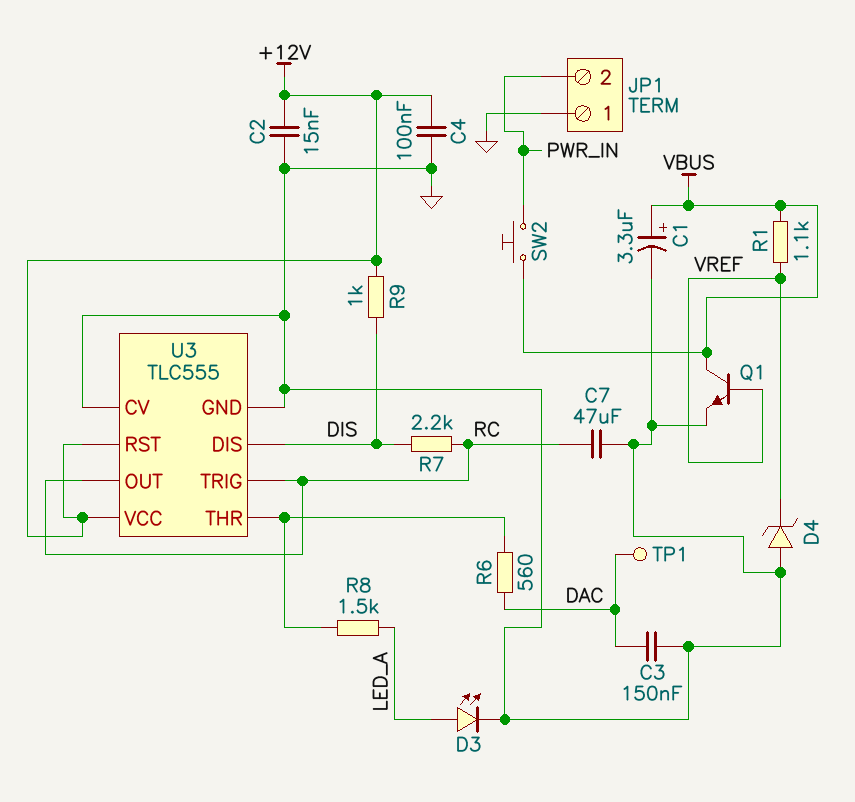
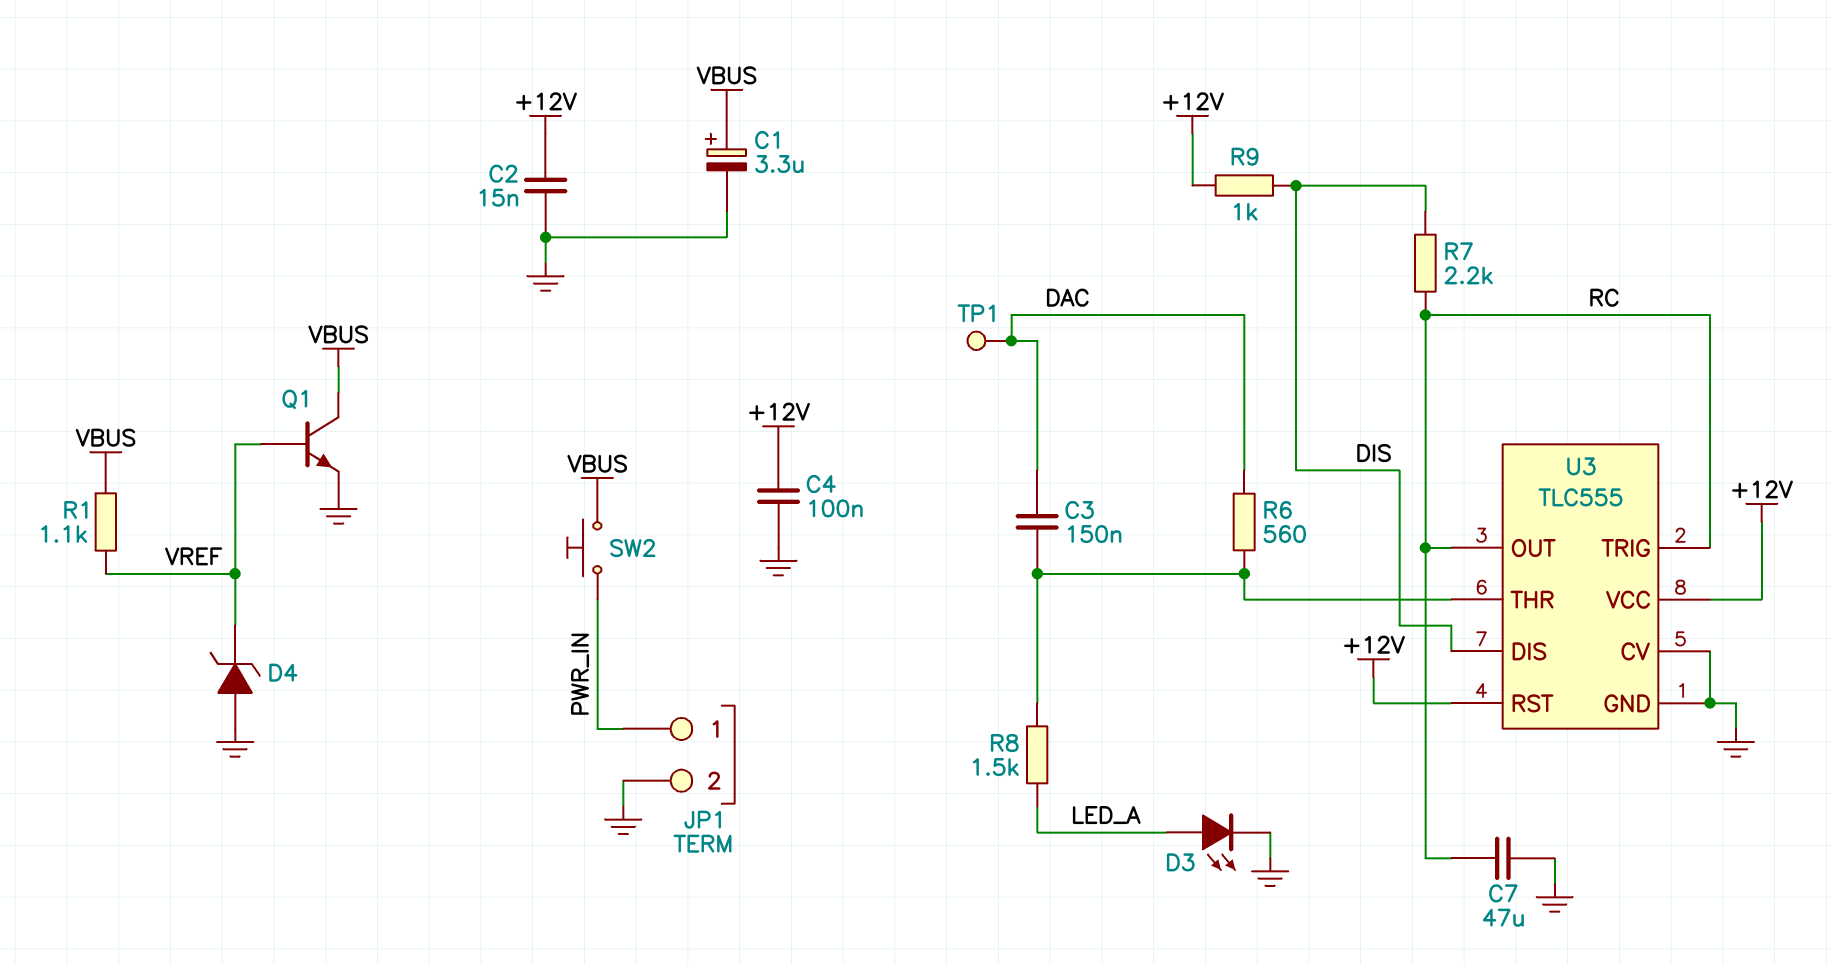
C3: 150nF (DAC, GND) -> 150nF (DAC, U3/THR)
JP1 pin 1: GND -> PWR_IN
JP1 pin 2: PWR_IN -> GND

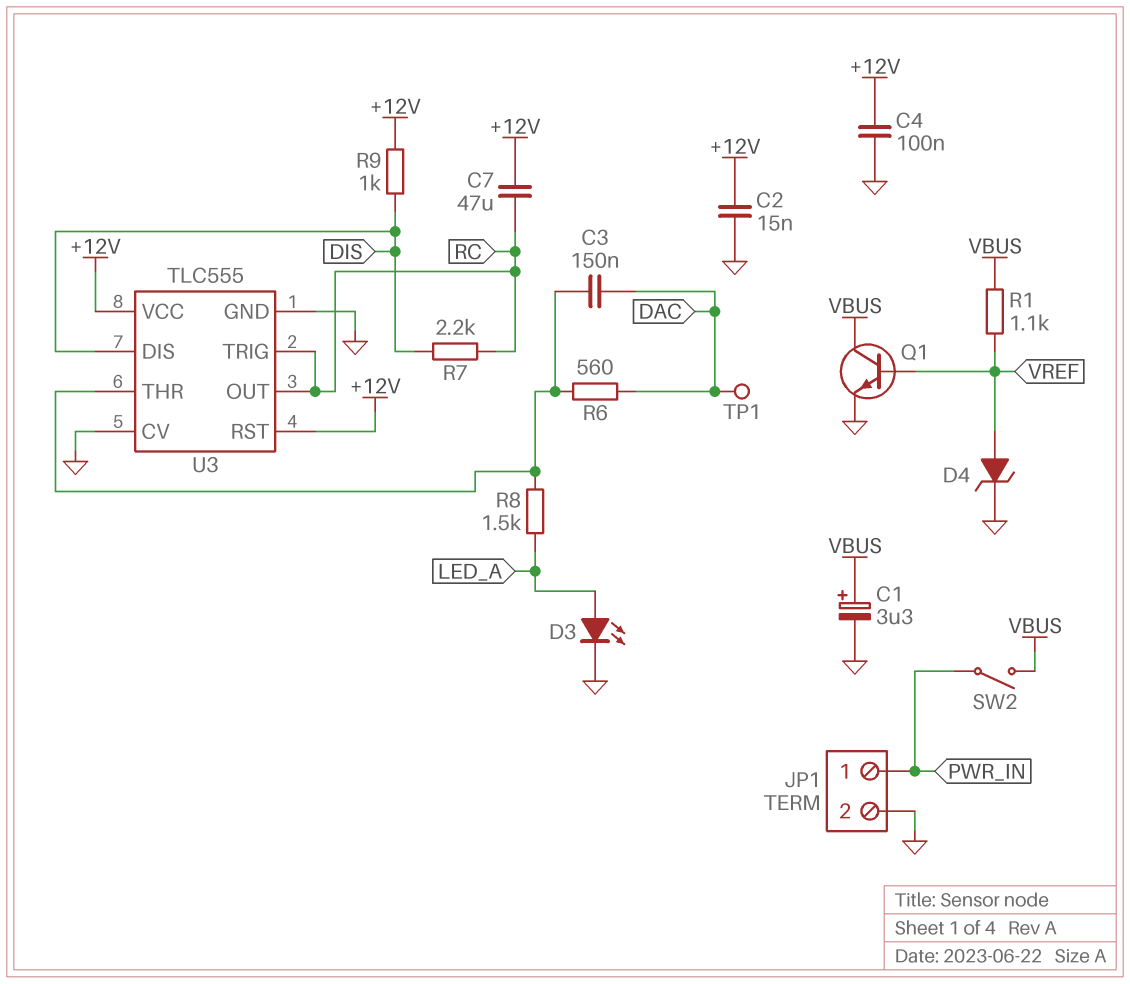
C7: 47uF (GND, RC) -> 47uF (+12V, RC)
D4: zener (A GND, K VREF) -> zener (A VREF, K GND)
SW2: button (PWR_IN, VBUS) -> switch (PWR_IN, VBUS)

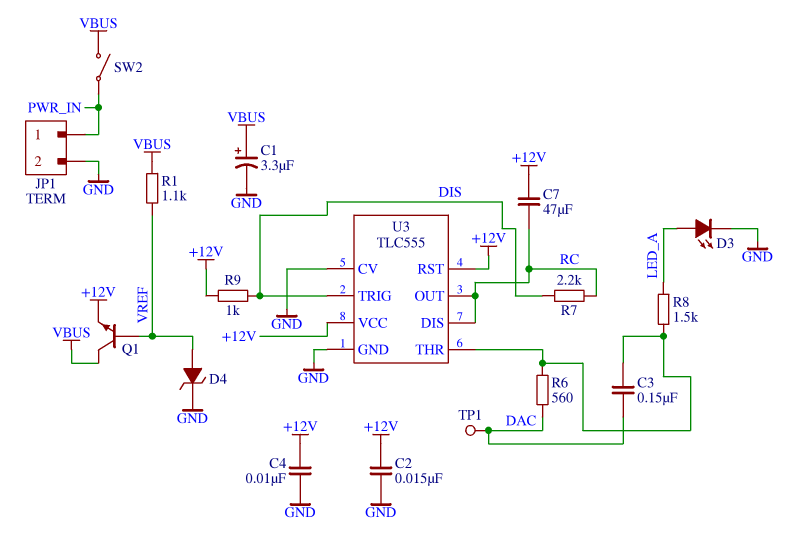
C4: 100nF (+12V, GND) -> 10nF (+12V, GND)
Q1: NPN (B VREF, C VBUS, E GND) -> NPN (B VREF, C VBUS, E +12V)
U3 pin DIS: DIS -> RC
U3 pin TRIG: RC -> DIS

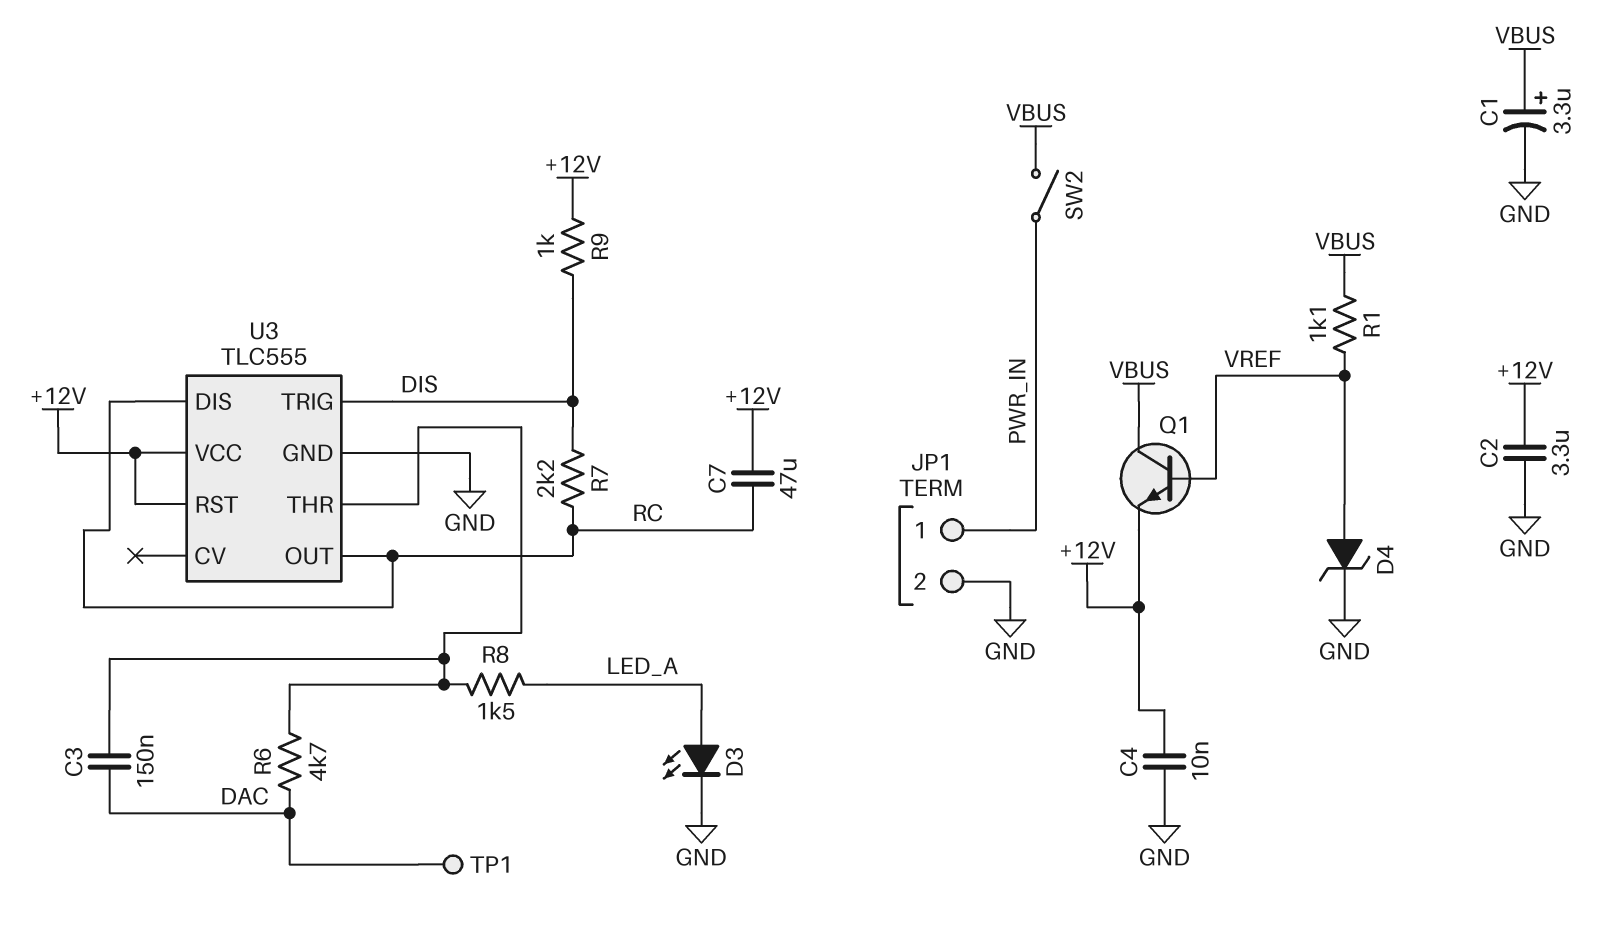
C2: 15nF (+12V, GND) -> 3.3uF (+12V, GND)
R6: 560 (DAC, U3/THR) -> 4.7k (DAC, U3/THR)
U3 pin CV: GND -> none

